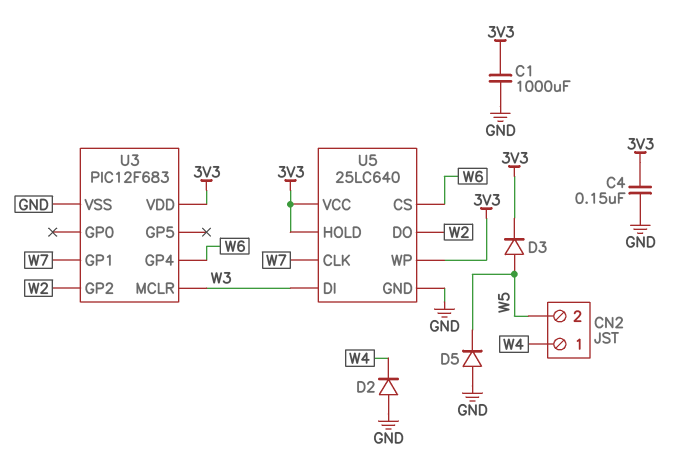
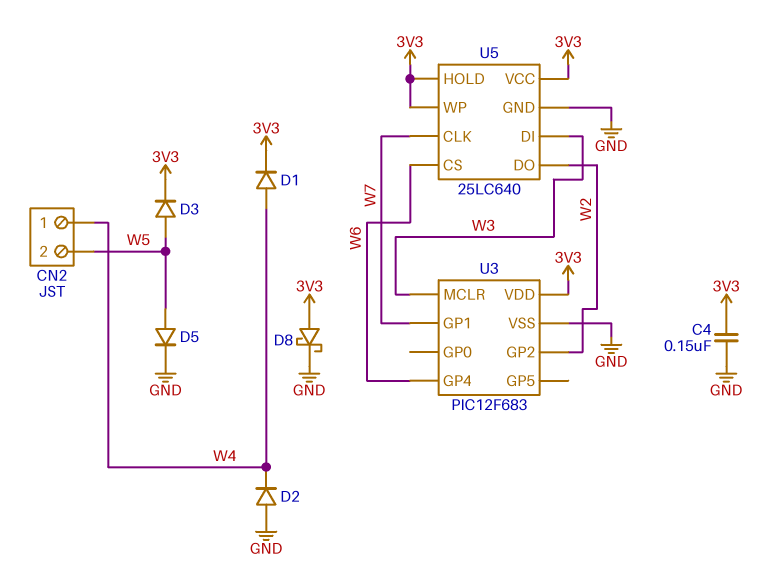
C1: 1000uF (3V3, GND) -> none
D1: none -> diode (A W4, K 3V3)
D5: diode (A GND, K W5) -> diode (A W5, K GND)
D8: none -> schottky (A 3V3, K GND)

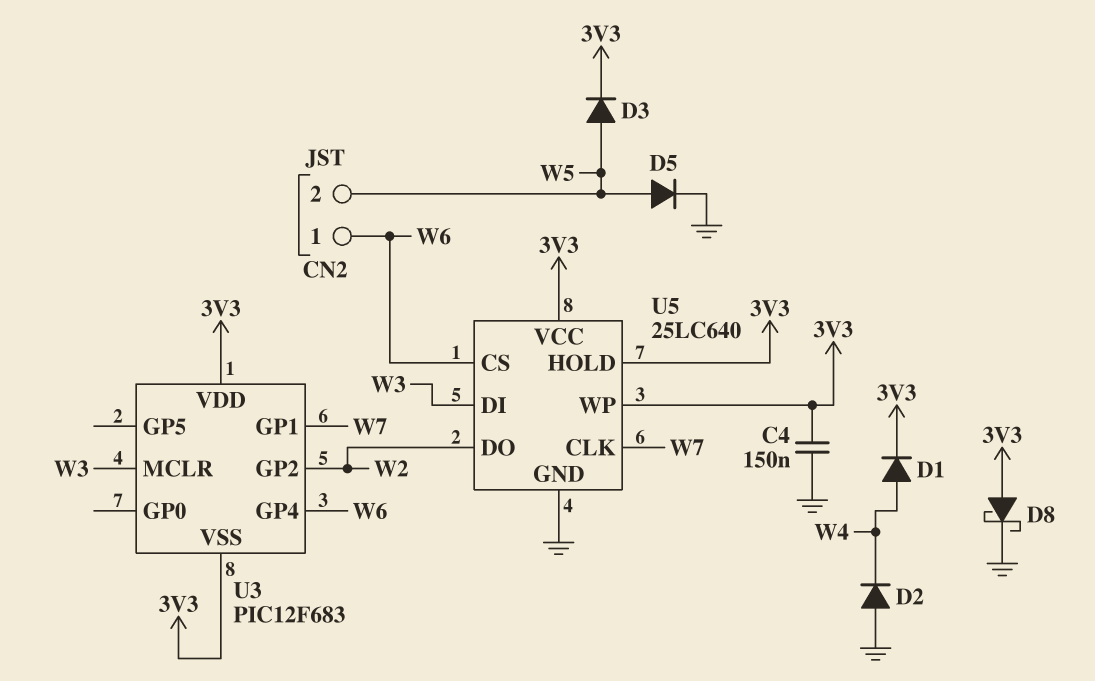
CN2 pin 1: W4 -> W6
U3 pin VSS: GND -> 3V3

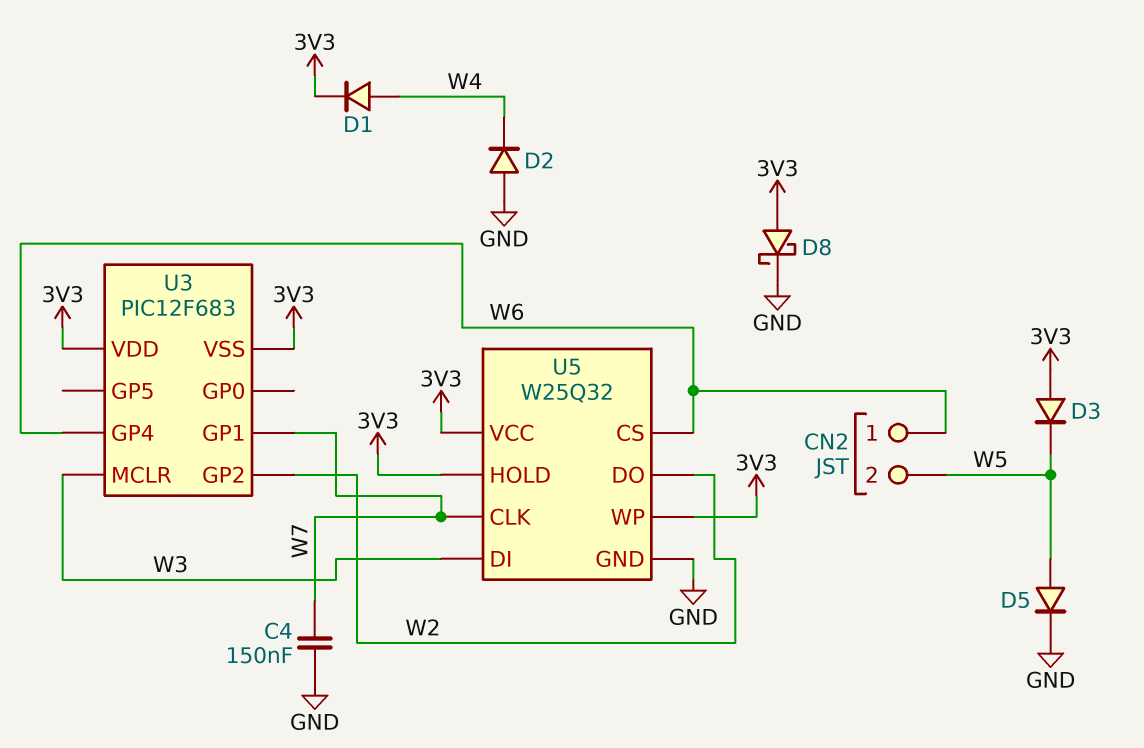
C4: 150nF (3V3, GND) -> 150nF (GND, W7)
D3: diode (A W5, K 3V3) -> diode (A 3V3, K W5)
U5: 25LC640 -> W25Q32

